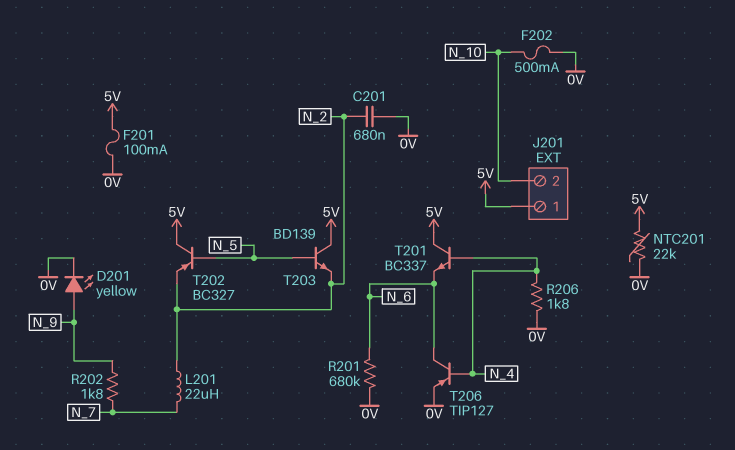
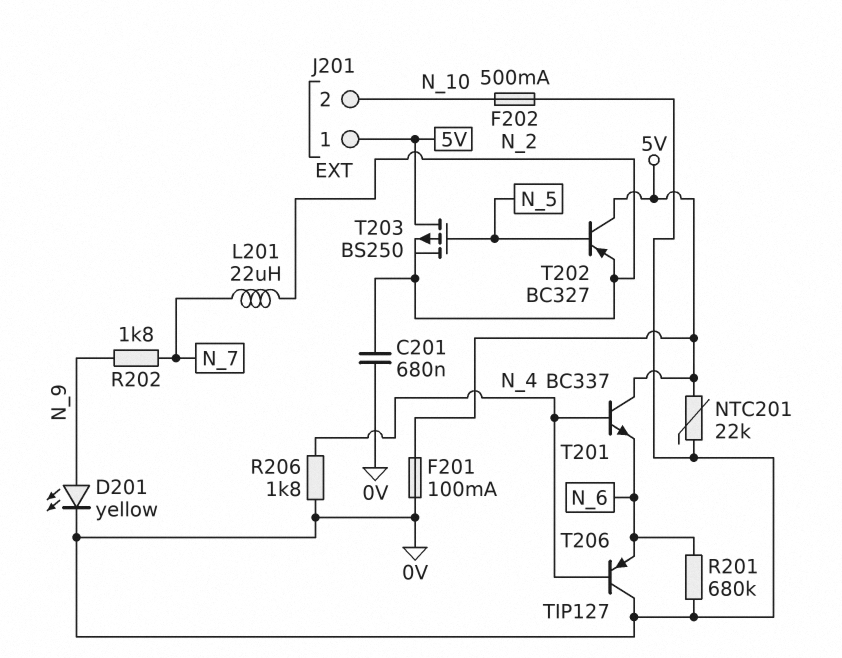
T203: NPN BD139 (B N_5, C 5V, E N_2) -> PMOS BS250 (G N_5, D 5V, S N_2)
T206: PNP TIP127 (B N_4, C N_6, E 0V) -> PNP TIP127 (B N_4, C 0V, E N_6)

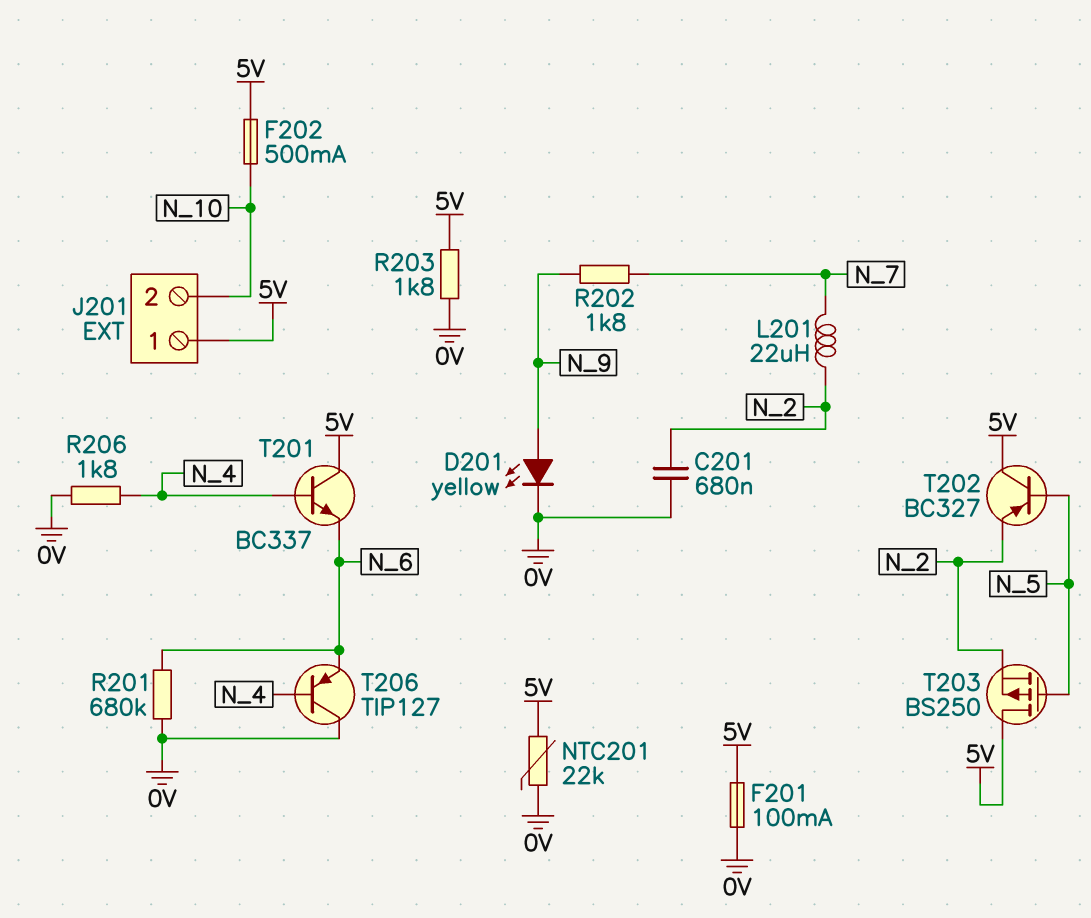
F202: 500mA (0V, N_10) -> 500mA (5V, N_10)
R203: none -> 1.8k (0V, 5V)

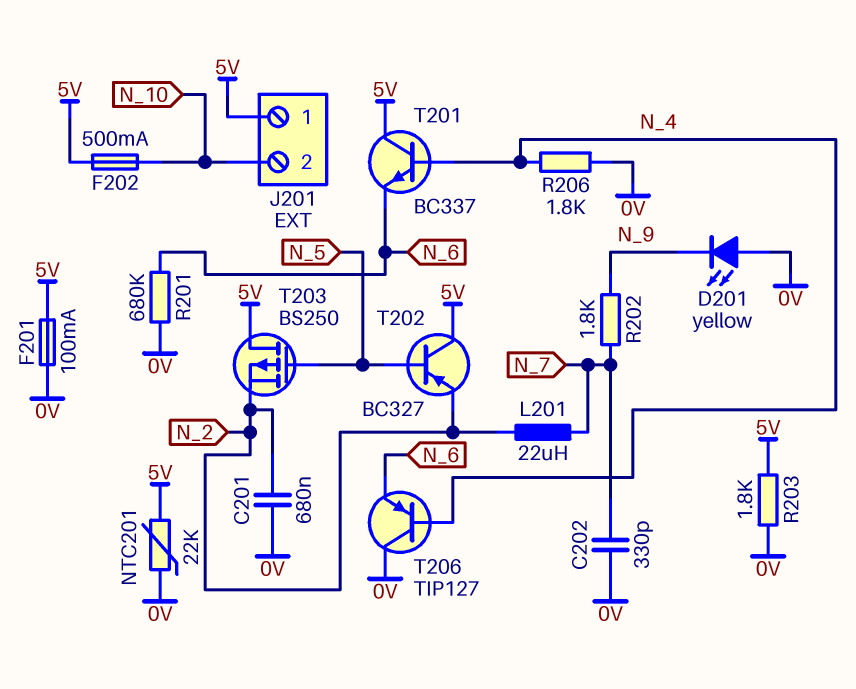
C202: none -> 330pF (0V, N_7)
D201: LED yellow (A N_9, K 0V) -> LED yellow (A 0V, K N_9)

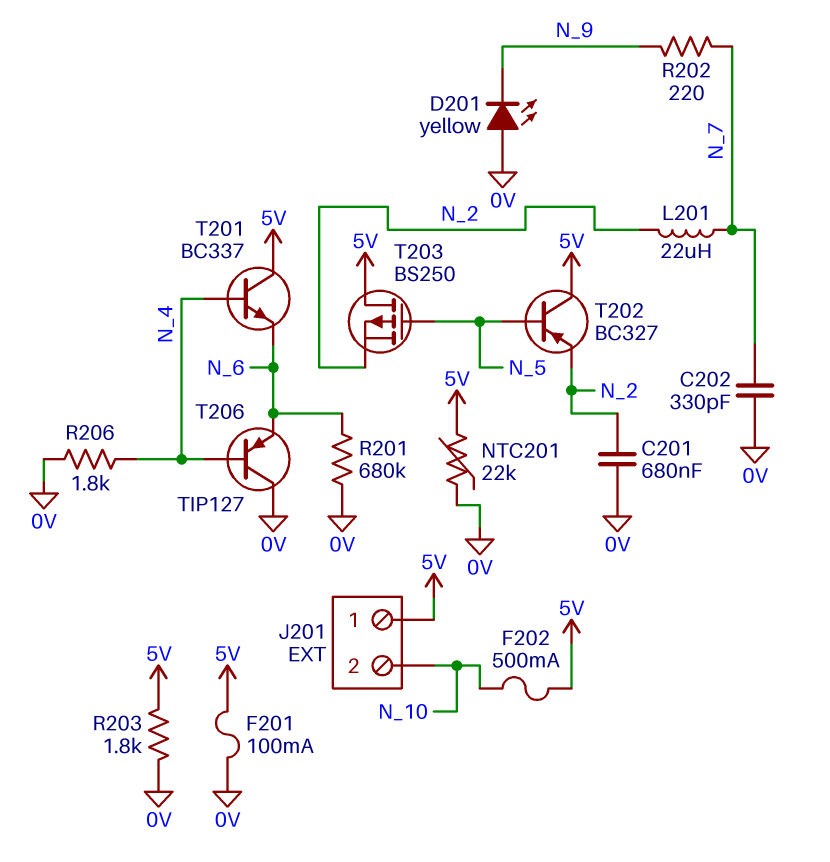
R202: 1.8k (N_7, N_9) -> 220 (N_7, N_9)

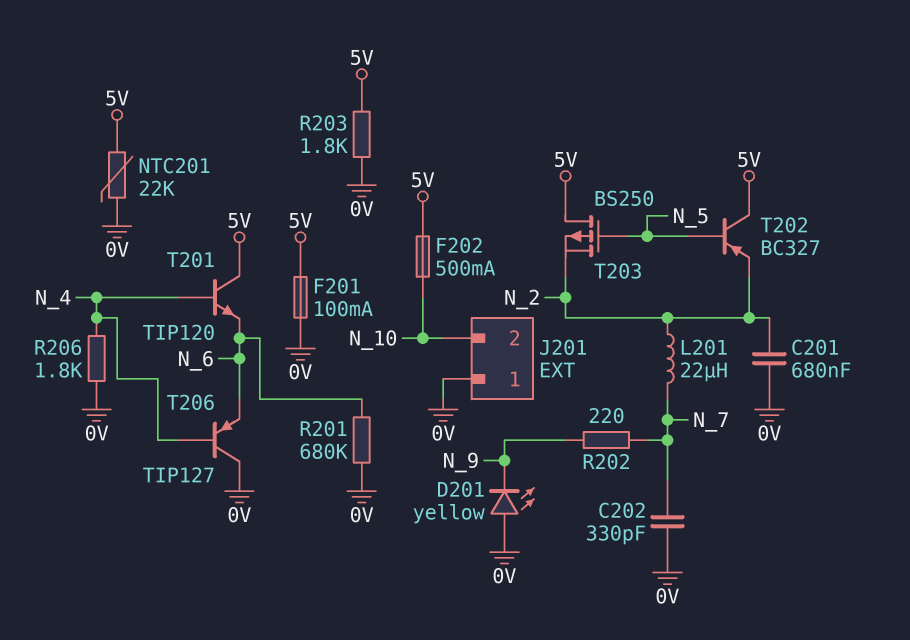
J201 pin 1: 5V -> 0V
T201: NPN BC337 (B N_4, C 5V, E N_6) -> NPN TIP120 (B N_4, C 5V, E N_6)

